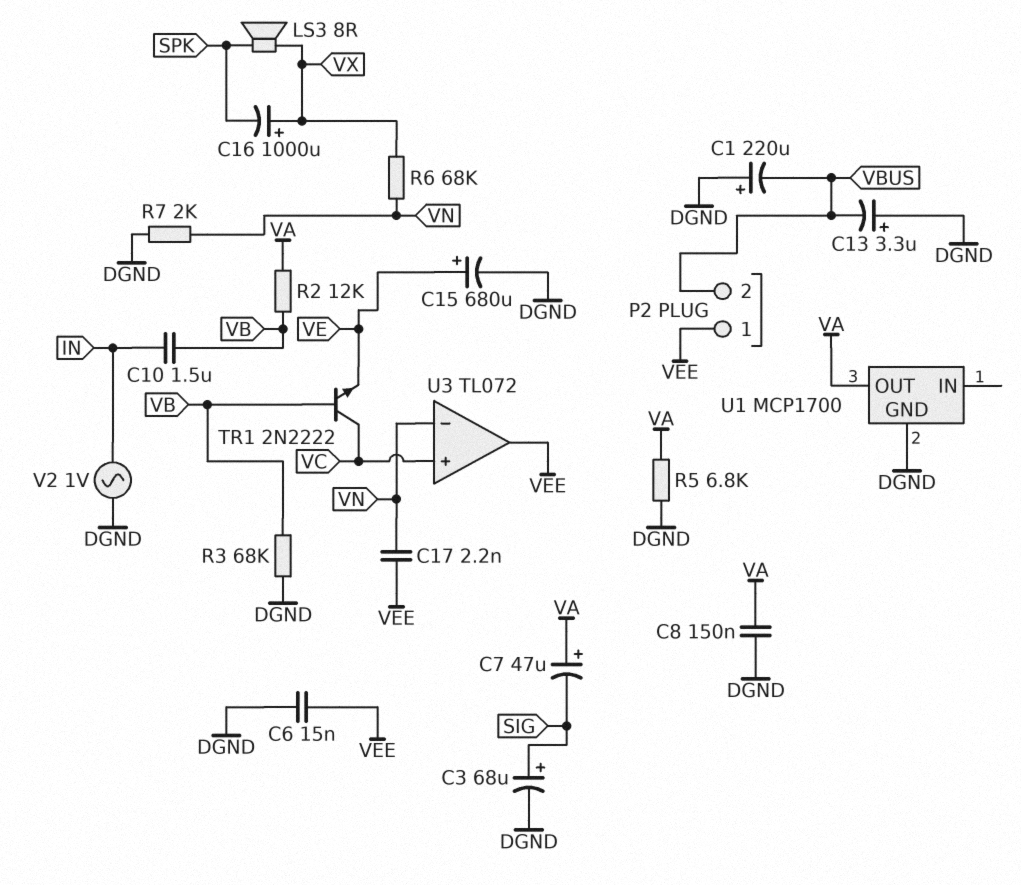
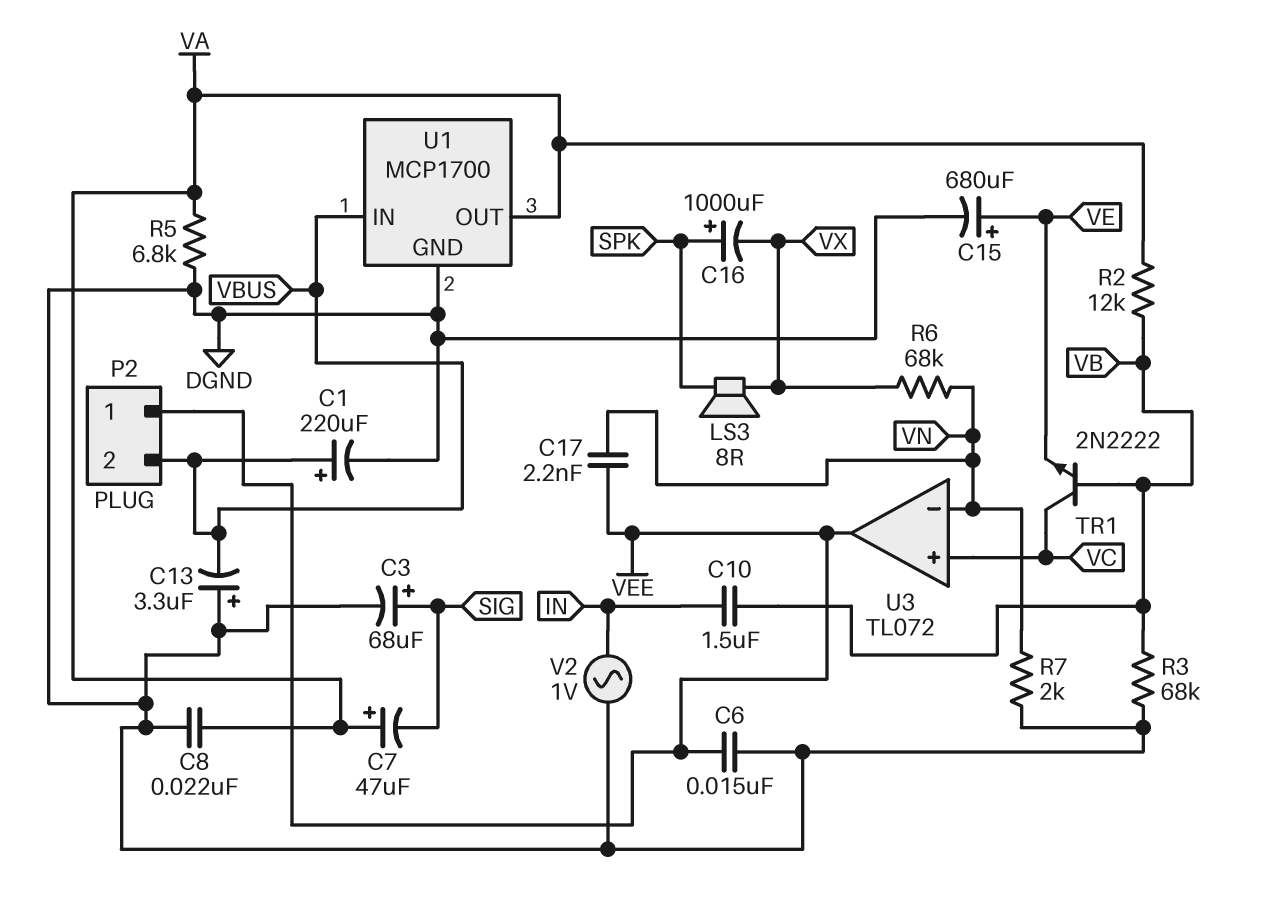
C1: 220uF (plus DGND, minus VBUS) -> 220uF (plus VBUS, minus DGND)
C8: 150nF (DGND, VA) -> 22nF (DGND, VA)
C16: 1000uF (plus VX, minus SPK) -> 1000uF (plus SPK, minus VX)
U1 pin IN: none -> VBUS

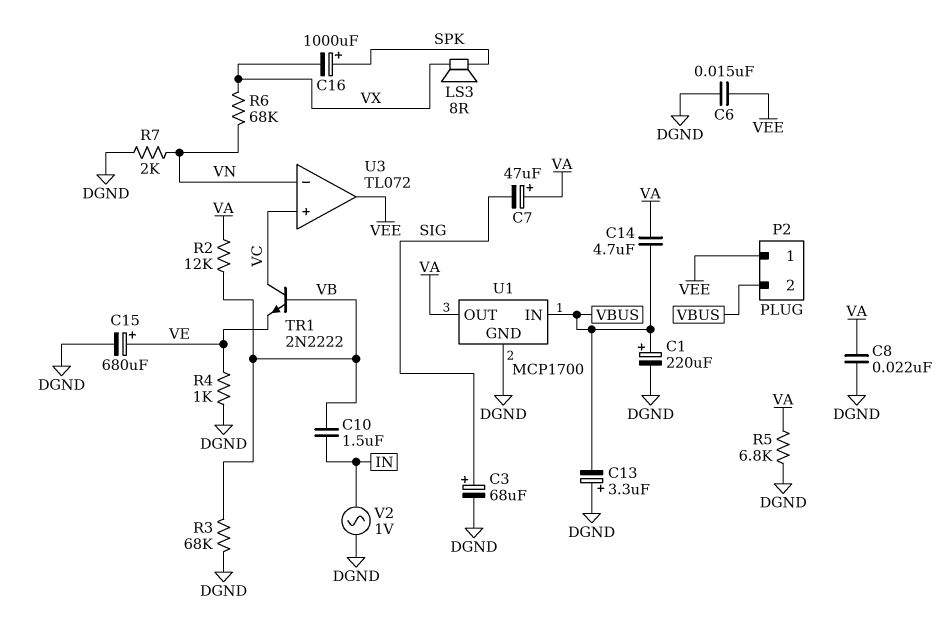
C14: none -> 4.7uF (VA, VBUS)
C17: 2.2nF (VEE, VN) -> none
R4: none -> 1k (DGND, VE)

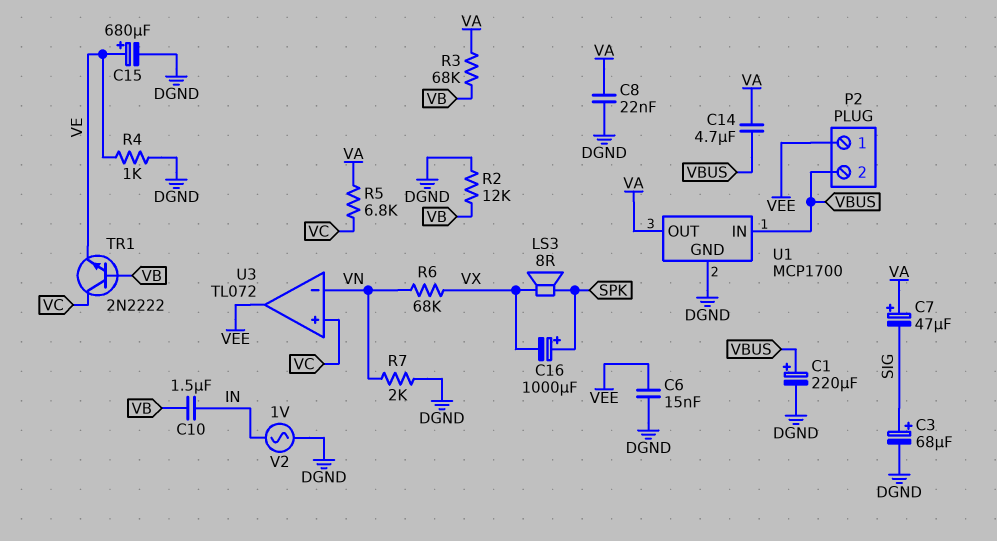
C13: 3.3uF (plus DGND, minus VBUS) -> none
R2: 12k (VA, VB) -> 12k (DGND, VB)
R3: 68k (DGND, VB) -> 68k (VA, VB)
R5: 6.8k (DGND, VA) -> 6.8k (VA, VC)

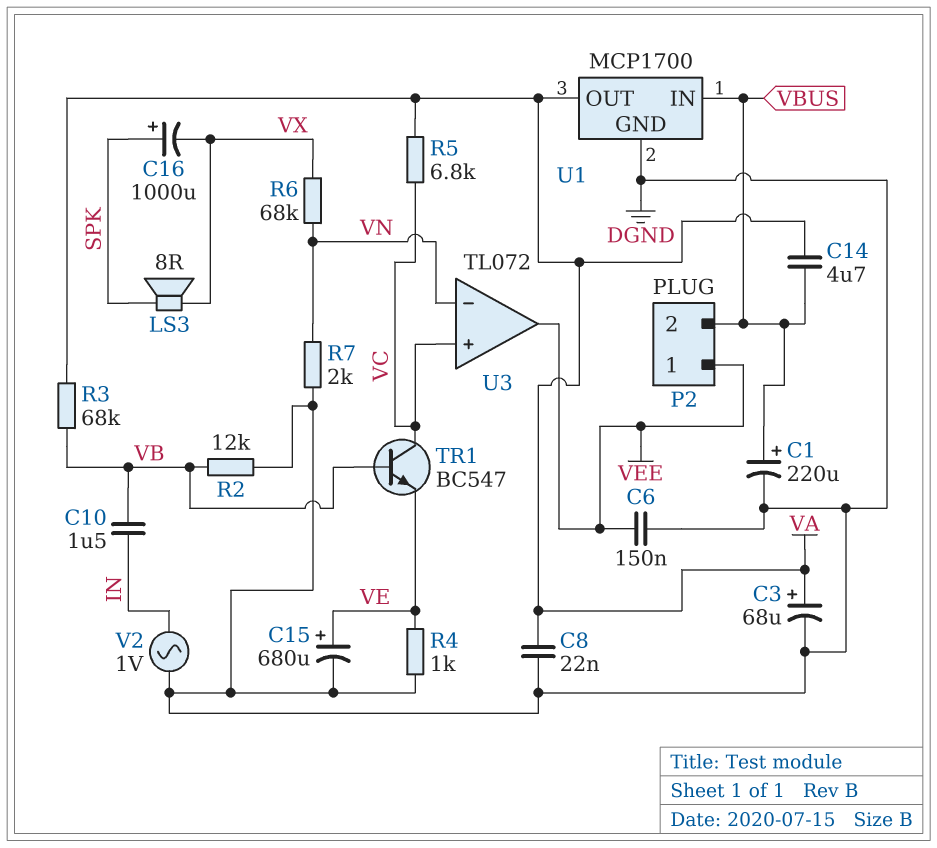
C3: 68uF (plus SIG, minus DGND) -> 68uF (plus VA, minus DGND)
C6: 15nF (DGND, VEE) -> 150nF (DGND, VEE)
C7: 47uF (plus VA, minus SIG) -> none
TR1: NPN 2N2222 (B VB, C VC, E VE) -> NPN BC547 (B VB, C VC, E VE)

